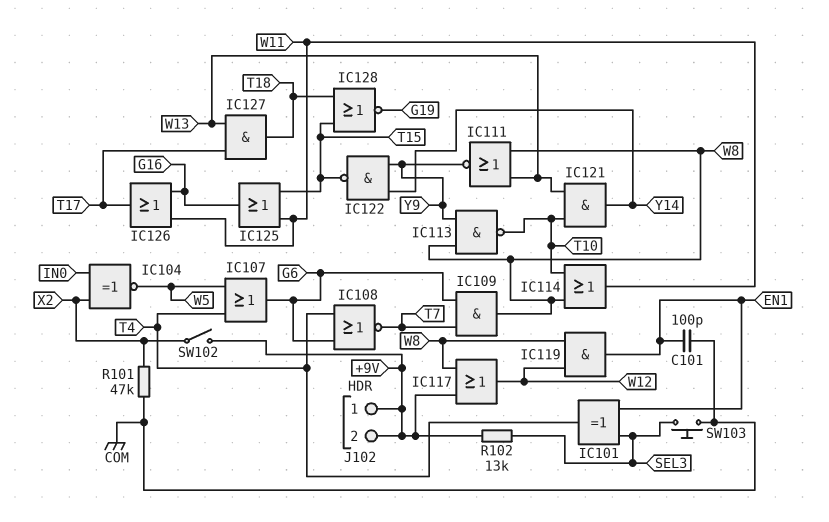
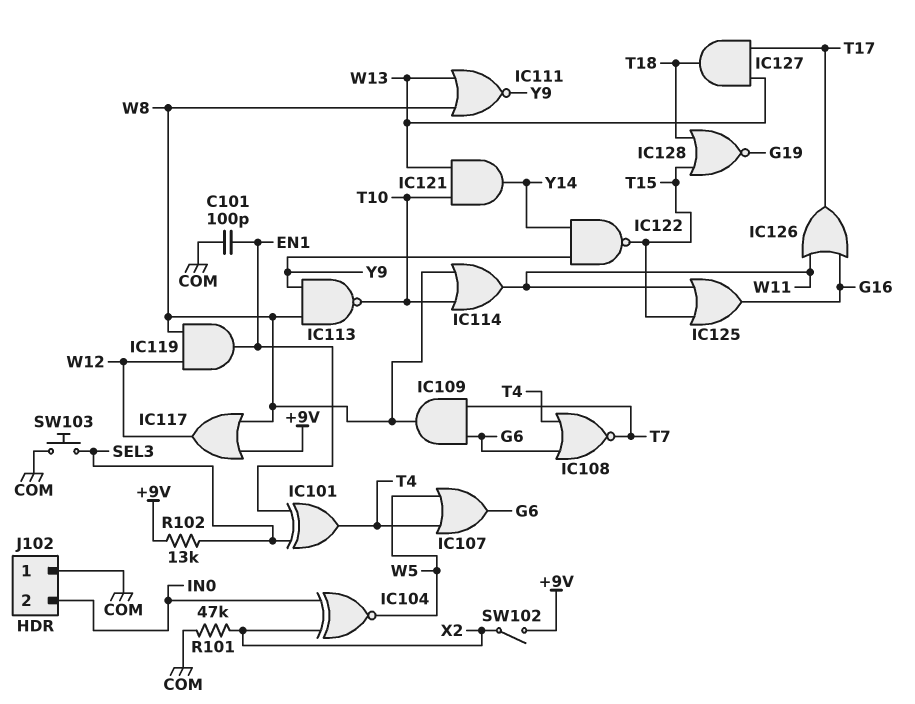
J102 pin 1: +9V -> COM
J102 pin 2: +9V -> IN0

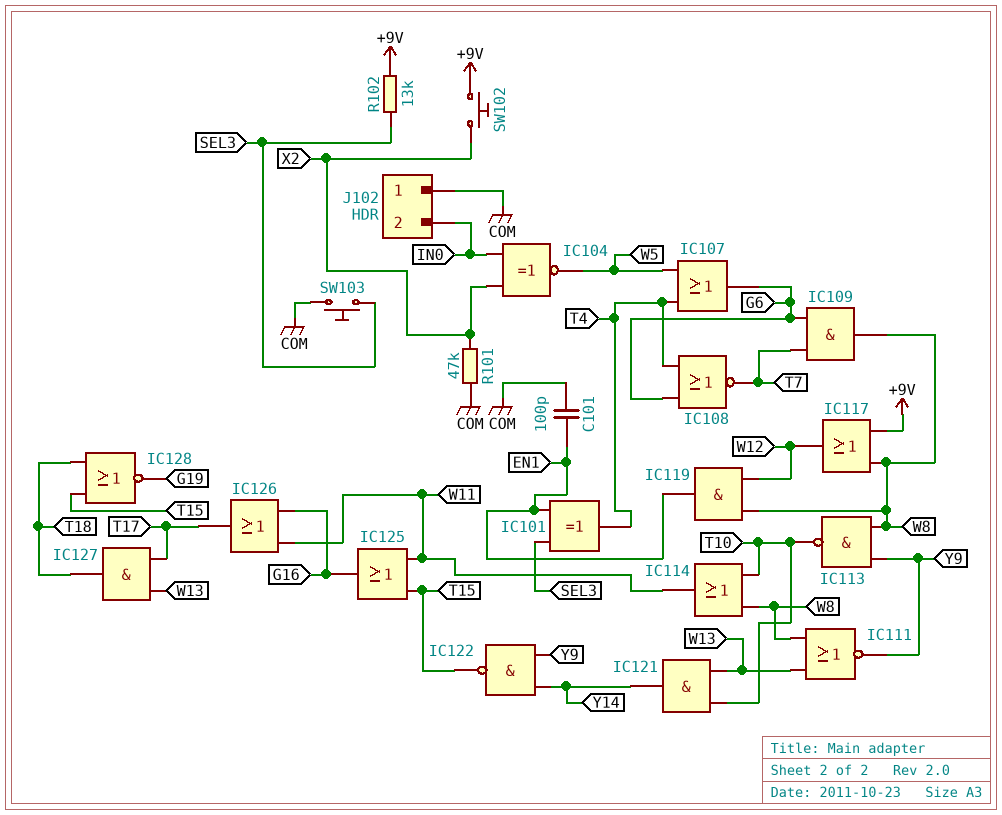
SW102: switch (+9V, X2) -> button (+9V, X2)

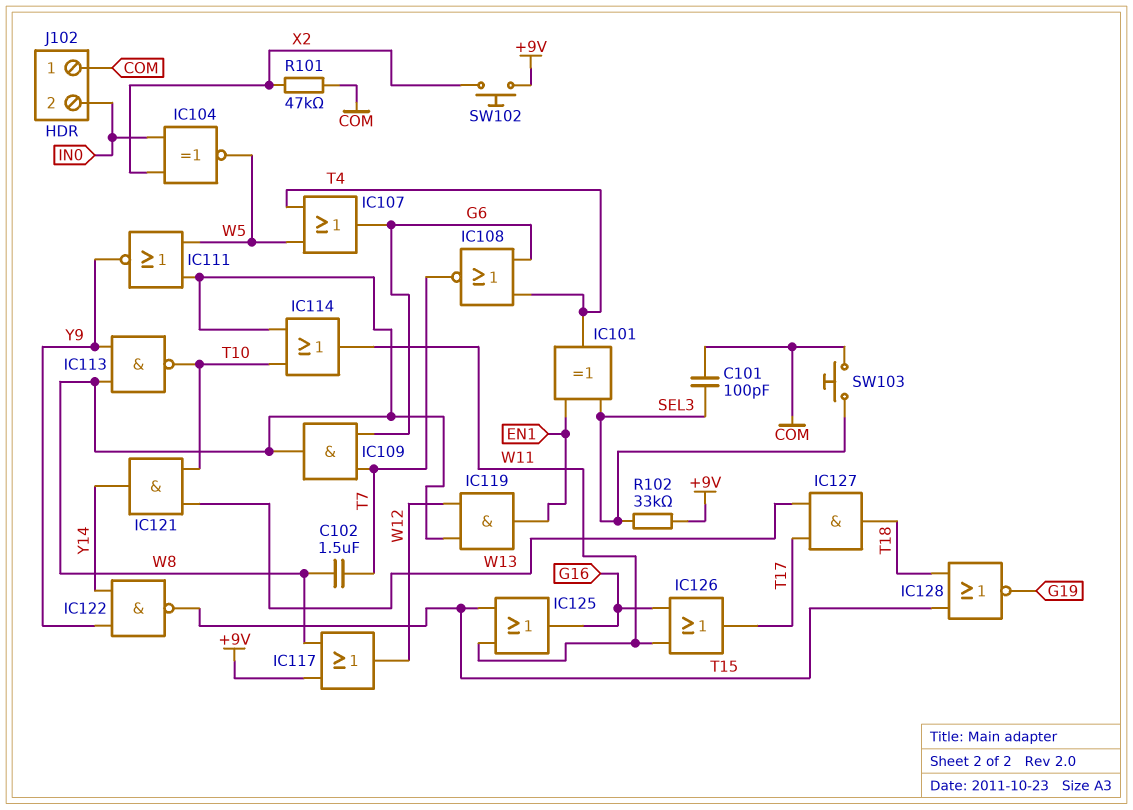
C101: 100pF (COM, EN1) -> 100pF (COM, SEL3)
C102: none -> 1.5uF (T7, W8)
IC111: NOR (in W8, in W13, out Y9) -> NOR (in W5, in W8, out Y9)
R102: 13k (+9V, SEL3) -> 33k (+9V, SEL3)

